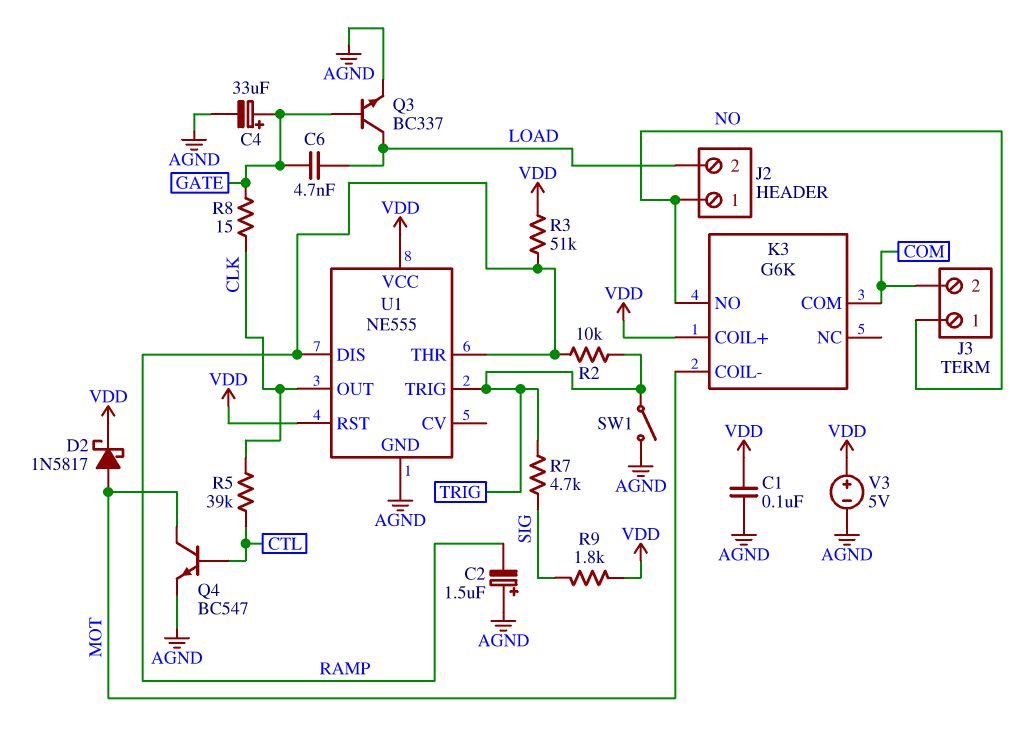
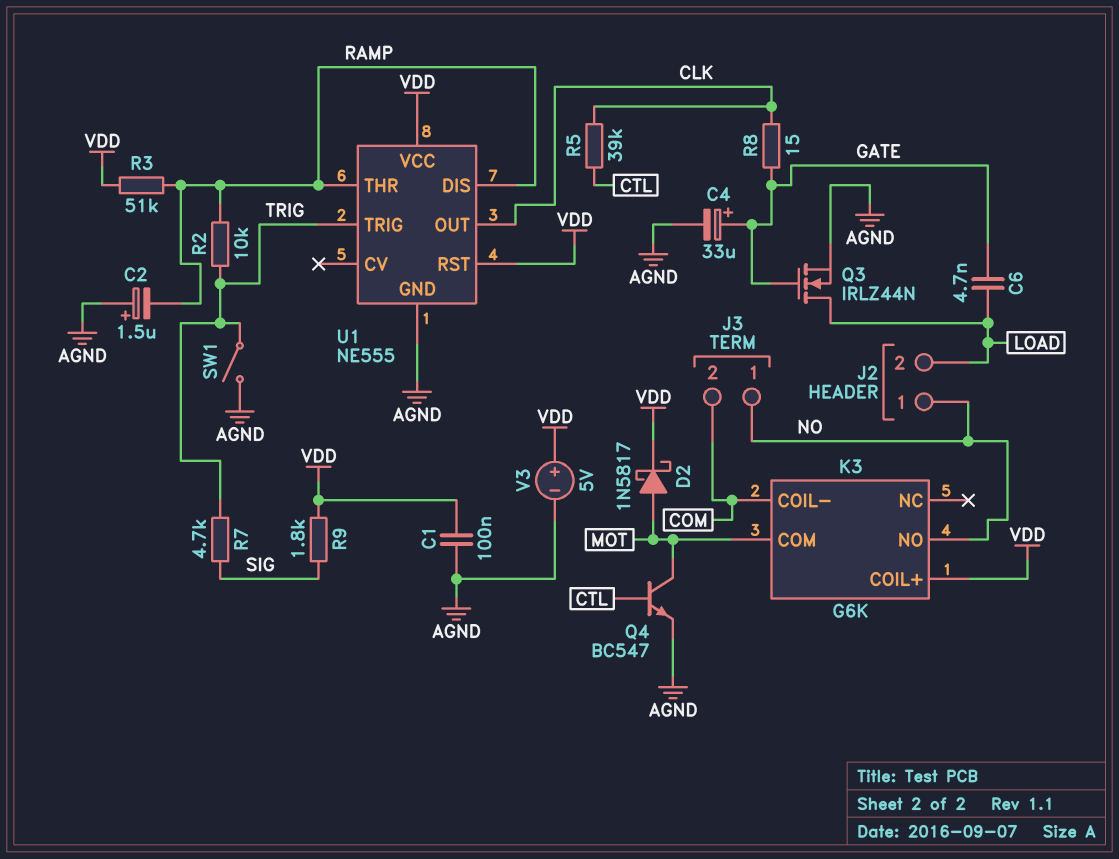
K3 pin COIL-: MOT -> COM
K3 pin COM: COM -> MOT
Q3: NPN BC337 (B GATE, C LOAD, E AGND) -> NMOS IRLZ44N (G GATE, D LOAD, S AGND)

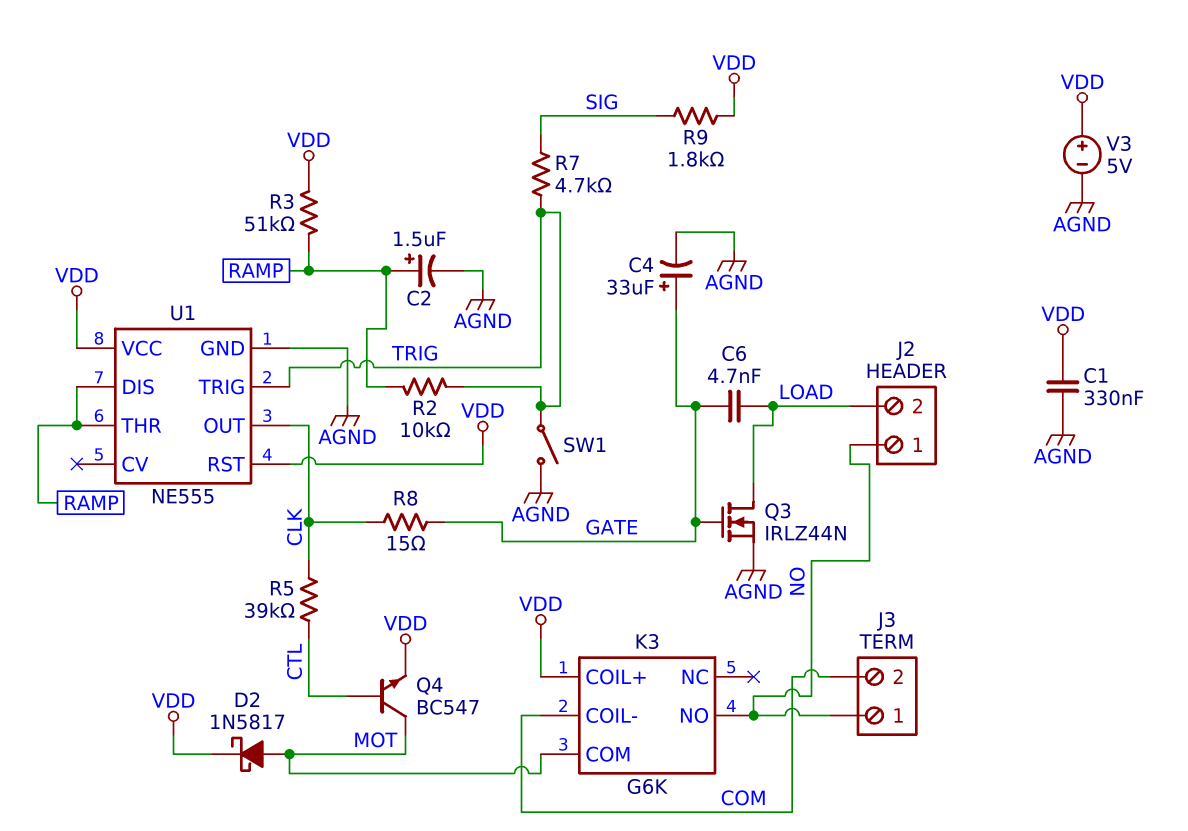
C1: 100nF (AGND, VDD) -> 330nF (AGND, VDD)
C2: 1.5uF (plus AGND, minus RAMP) -> 1.5uF (plus RAMP, minus AGND)
Q4: NPN BC547 (B CTL, C MOT, E AGND) -> NPN BC547 (B CTL, C MOT, E VDD)

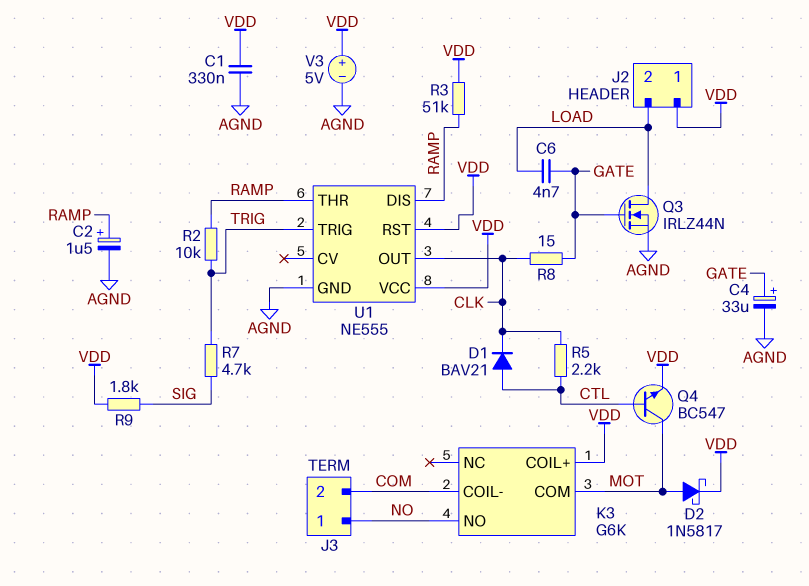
D1: none -> diode BAV21 (A CTL, K CLK)
J2 pin 1: NO -> VDD
R5: 39k (CLK, CTL) -> 2.2k (CLK, CTL)
SW1: switch (AGND, TRIG) -> none

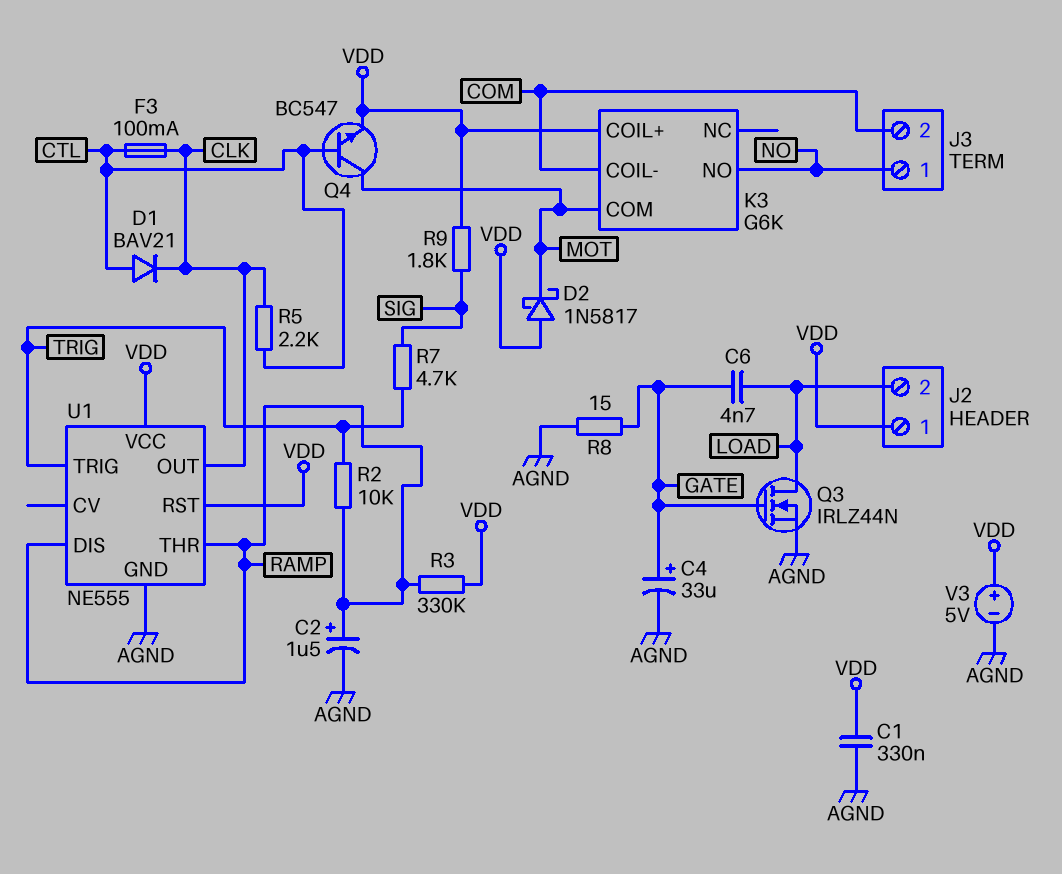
D2: schottky 1N5817 (A MOT, K VDD) -> schottky 1N5817 (A VDD, K MOT)
F3: none -> 100mA (CLK, CTL)
R3: 51k (RAMP, VDD) -> 330k (RAMP, VDD)
R8: 15 (CLK, GATE) -> 15 (AGND, GATE)

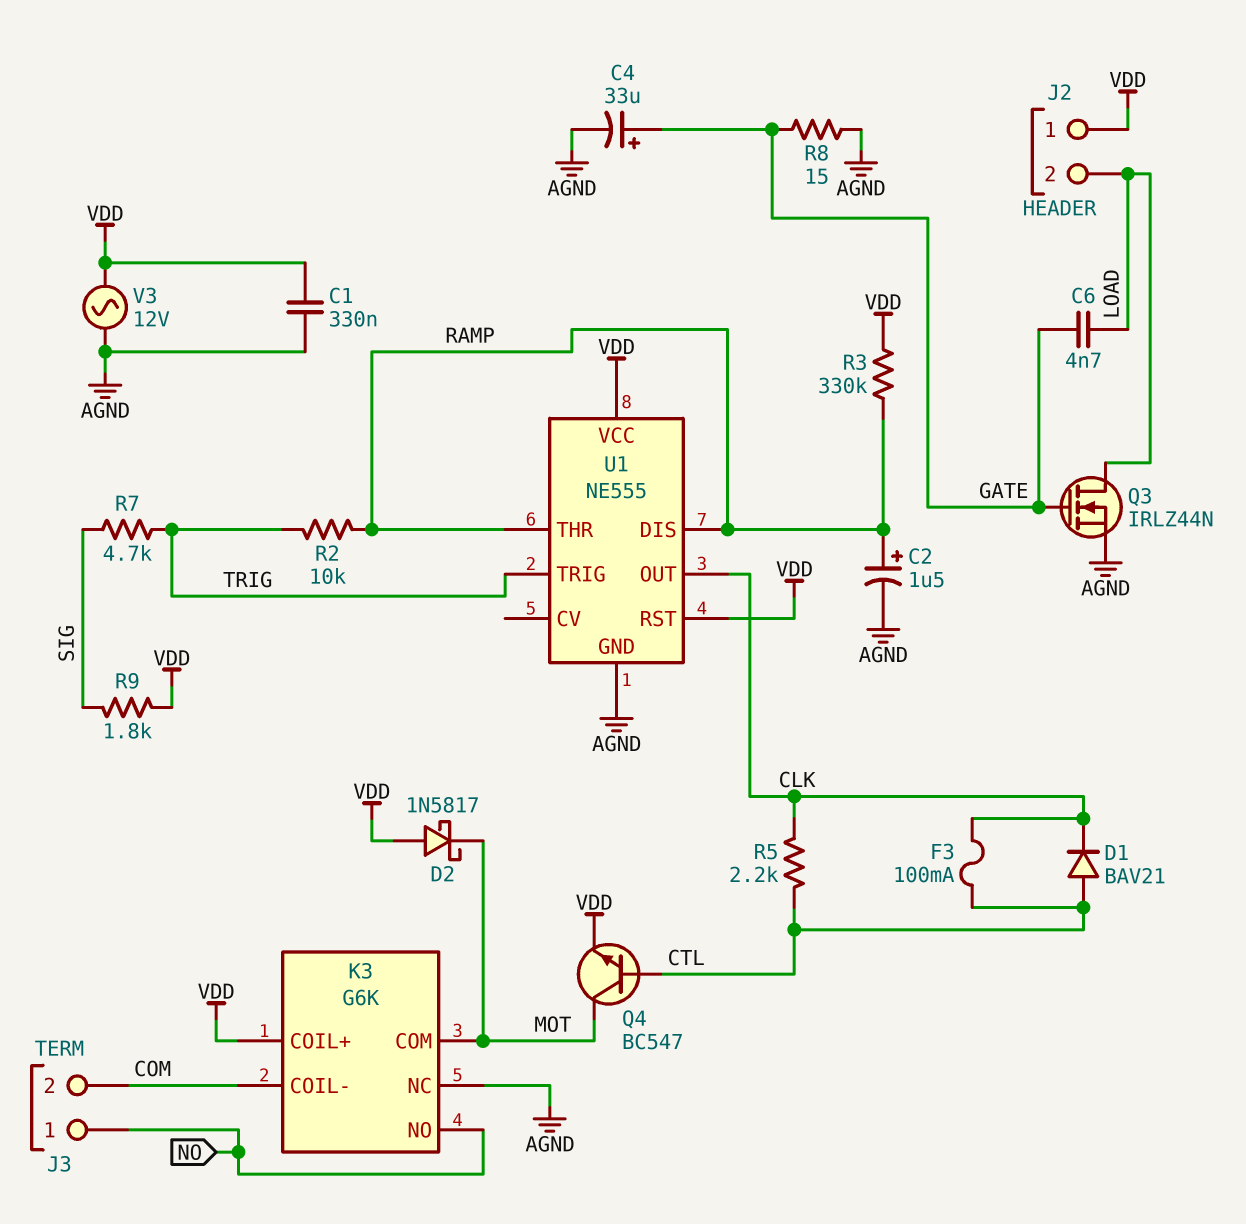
K3 pin NC: none -> AGND
V3: 5V (plus VDD, minus AGND) -> AC 12V (AGND, VDD)

